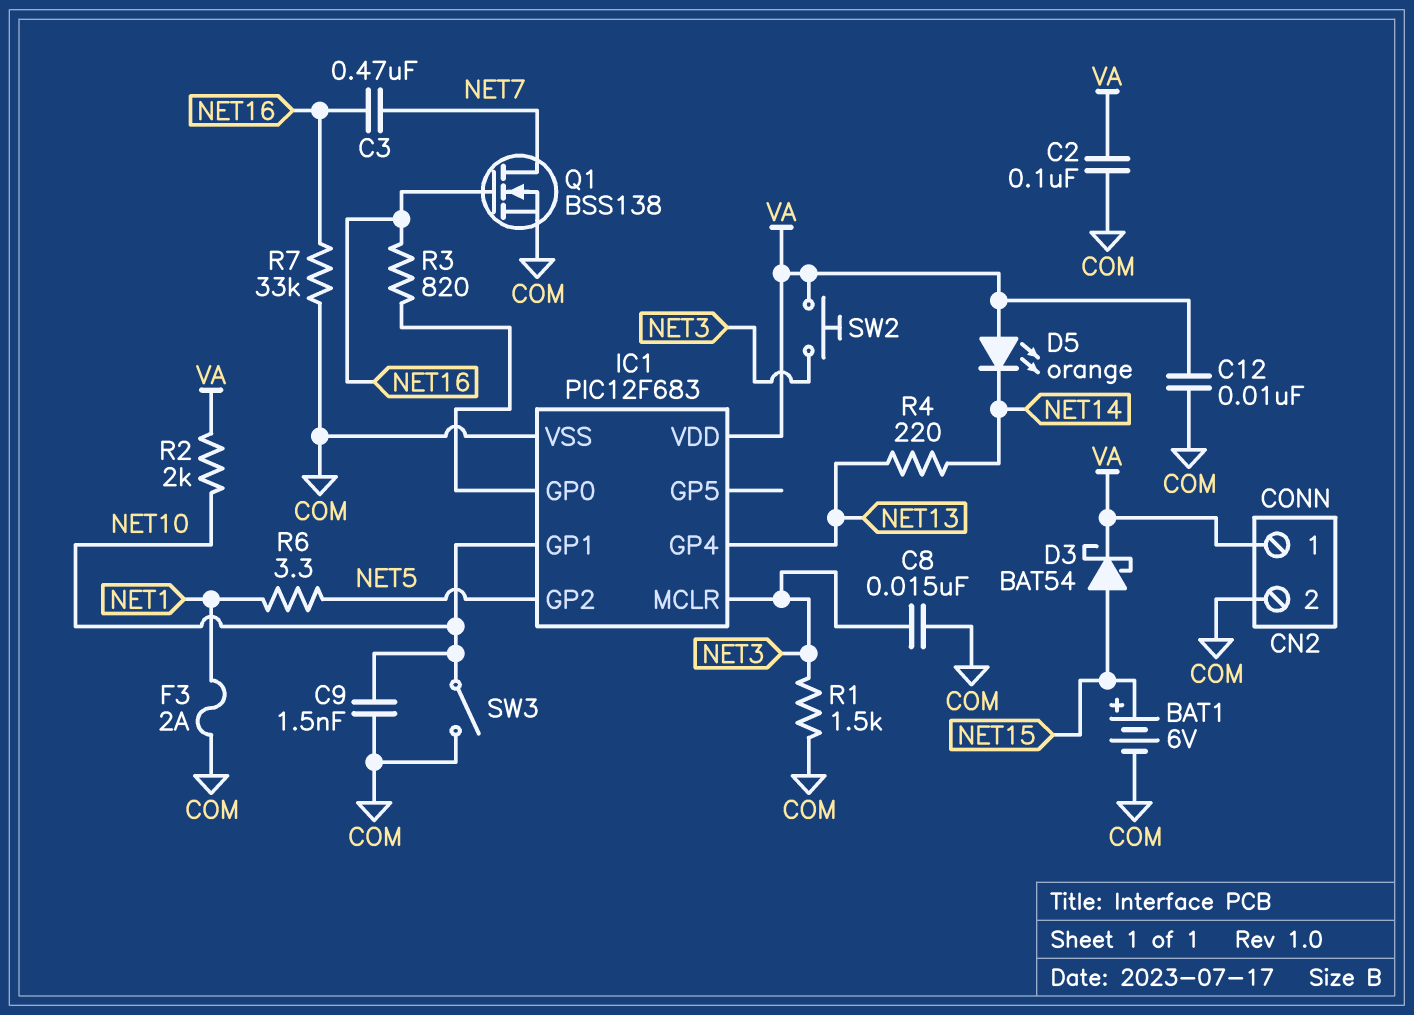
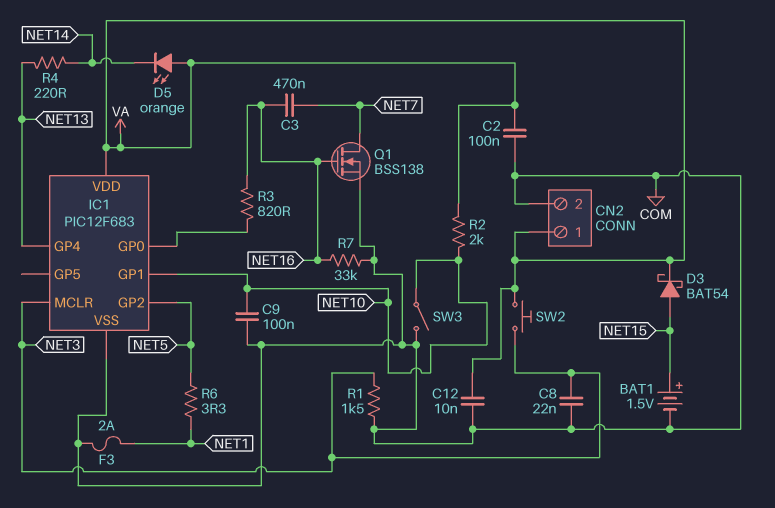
BAT1: 6V (plus NET15, minus COM) -> 1.5V (plus NET15, minus COM)
C8: 15nF (COM, NET3) -> 22nF (COM, NET3)
C9: 1.5nF (COM, NET10) -> 100nF (COM, NET10)

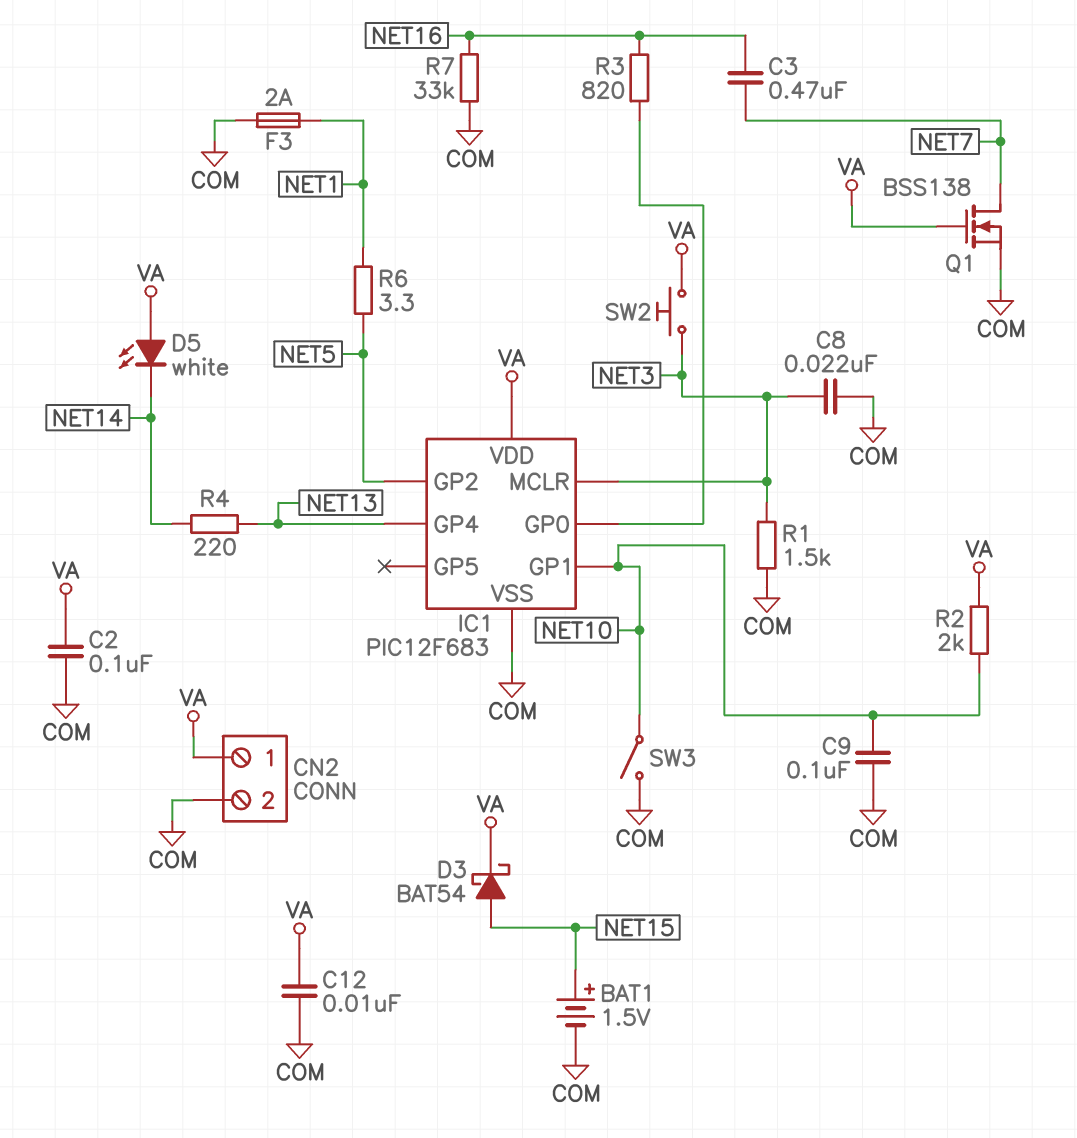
D5: LED orange (A VA, K NET14) -> LED white (A VA, K NET14)
Q1: NMOS BSS138 (G NET16, D NET7, S COM) -> NMOS BSS138 (G VA, D NET7, S COM)

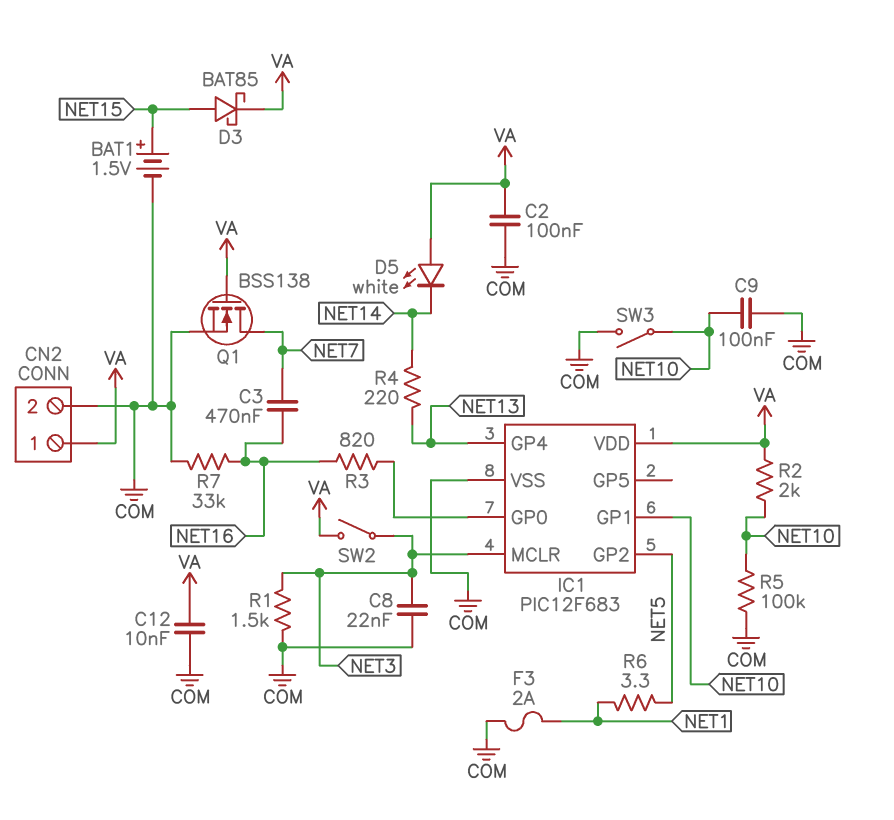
D3: schottky BAT54 (A NET15, K VA) -> schottky BAT85 (A NET15, K VA)
R5: none -> 100k (COM, NET10)
SW2: button (NET3, VA) -> switch (NET3, VA)

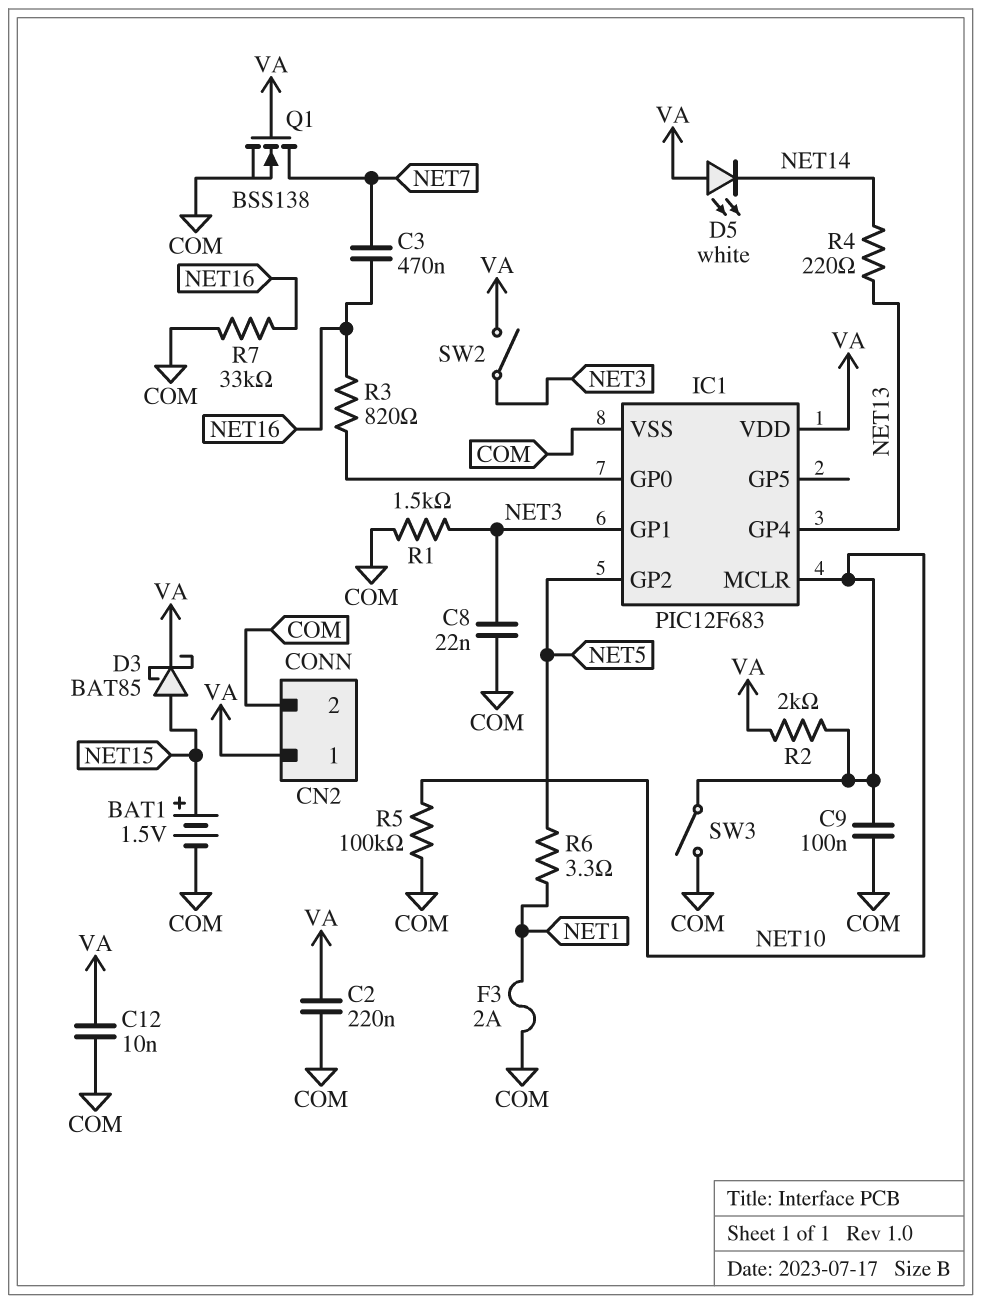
C2: 100nF (COM, VA) -> 220nF (COM, VA)
IC1 pin GP1: NET10 -> NET3
IC1 pin MCLR: NET3 -> NET10

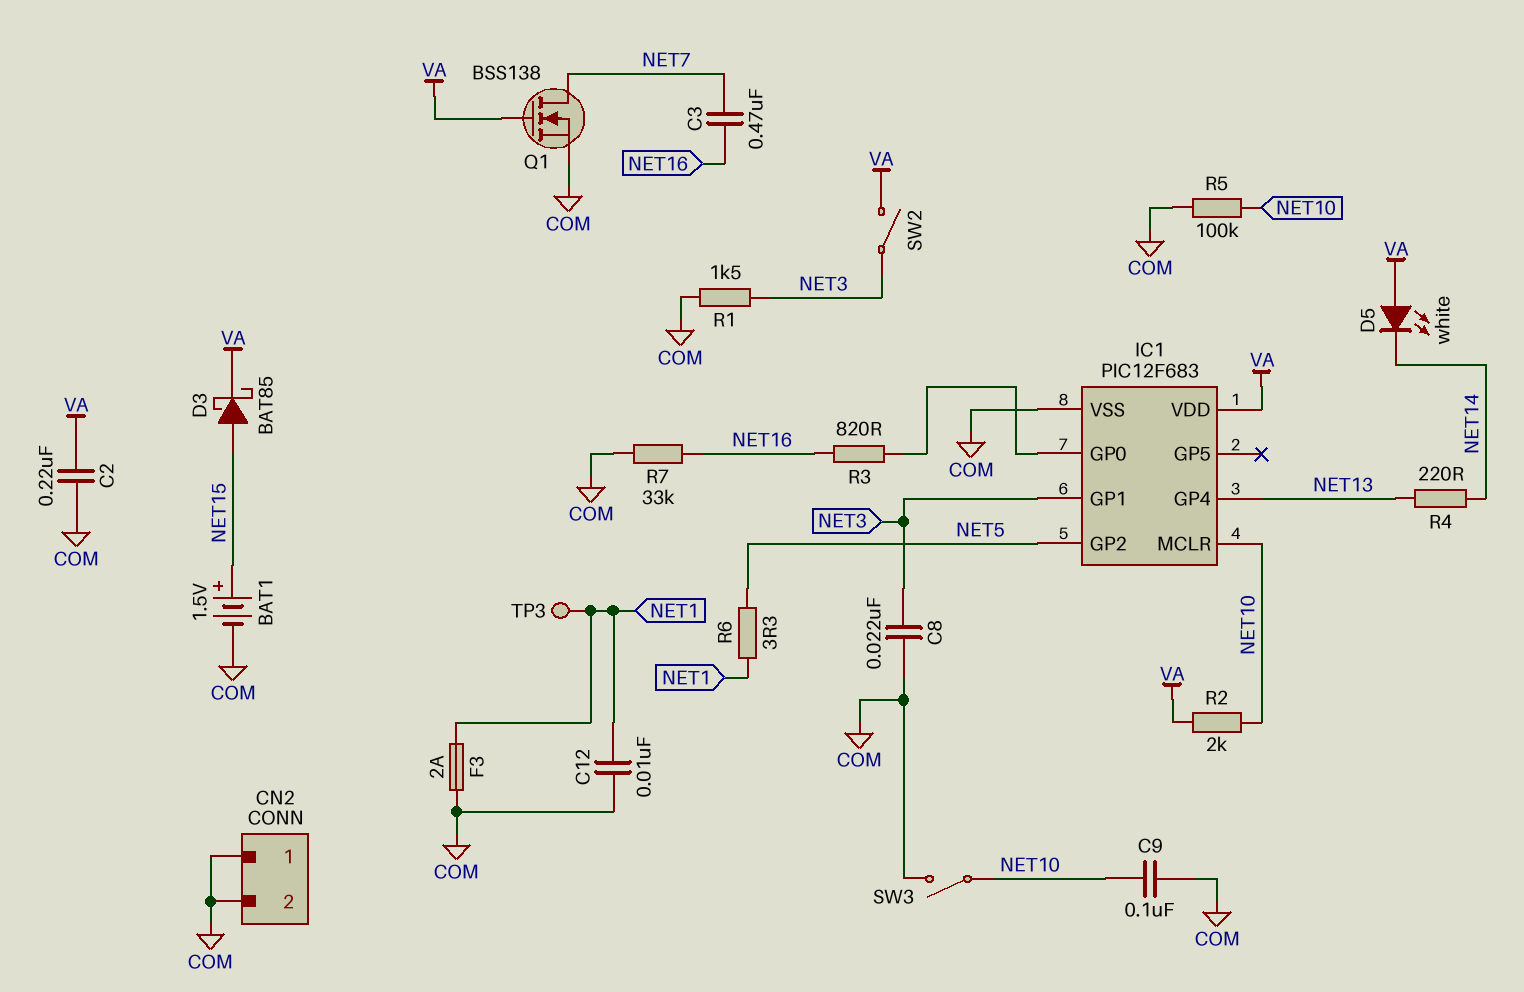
C12: 10nF (COM, VA) -> 10nF (COM, NET1)
CN2 pin 1: VA -> COM
TP3: none -> test point (NET1)

